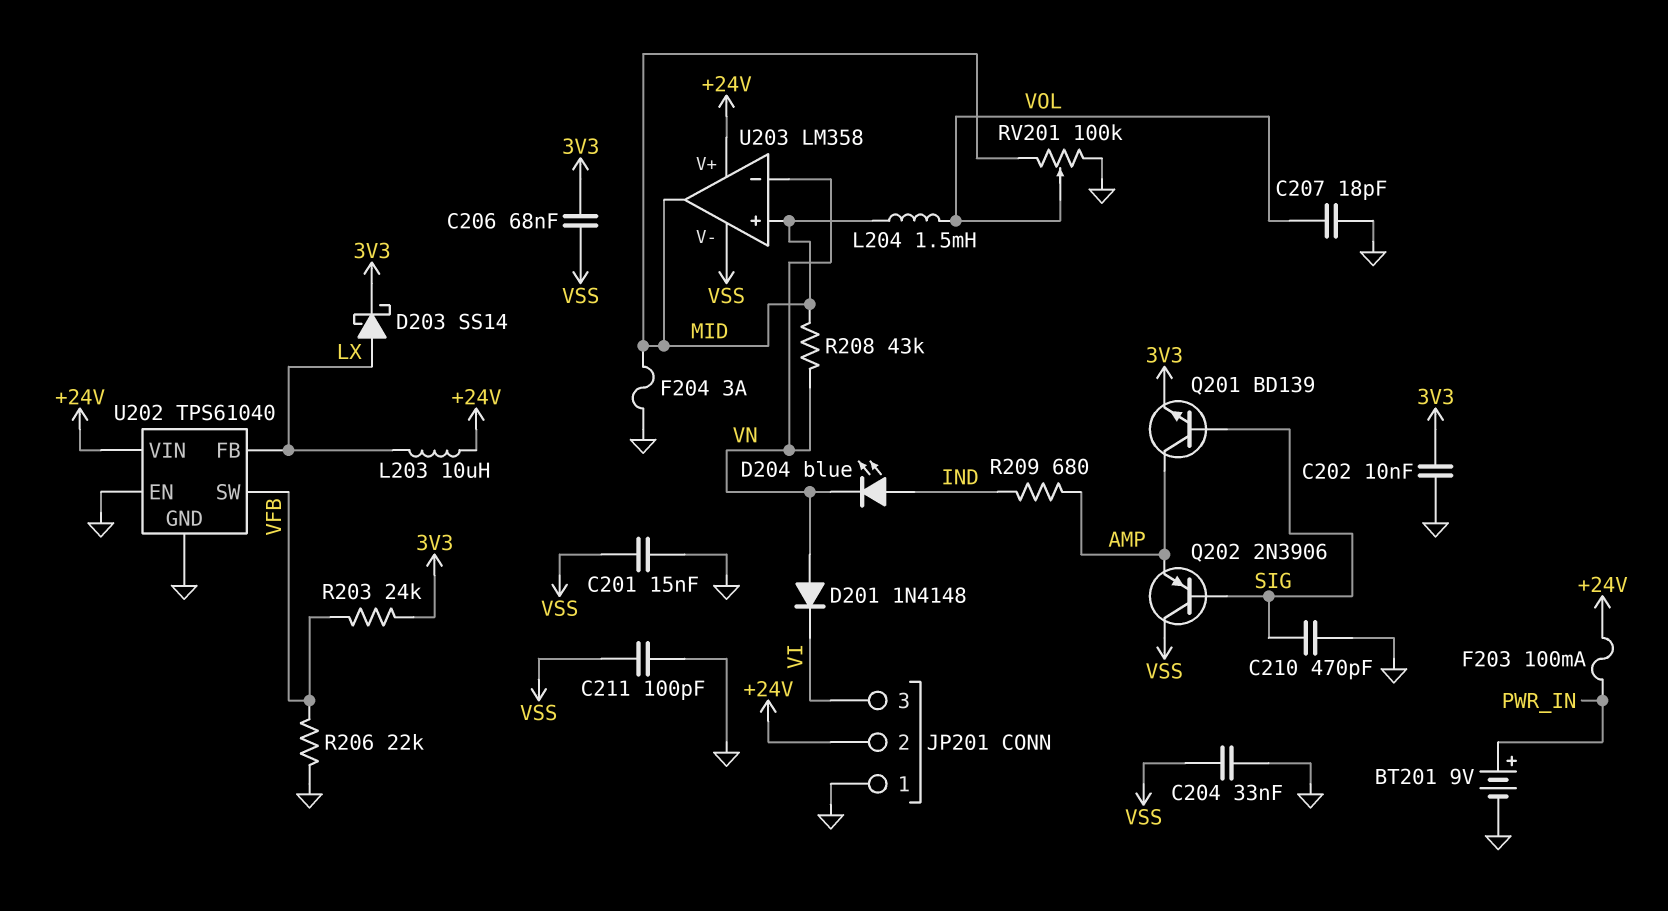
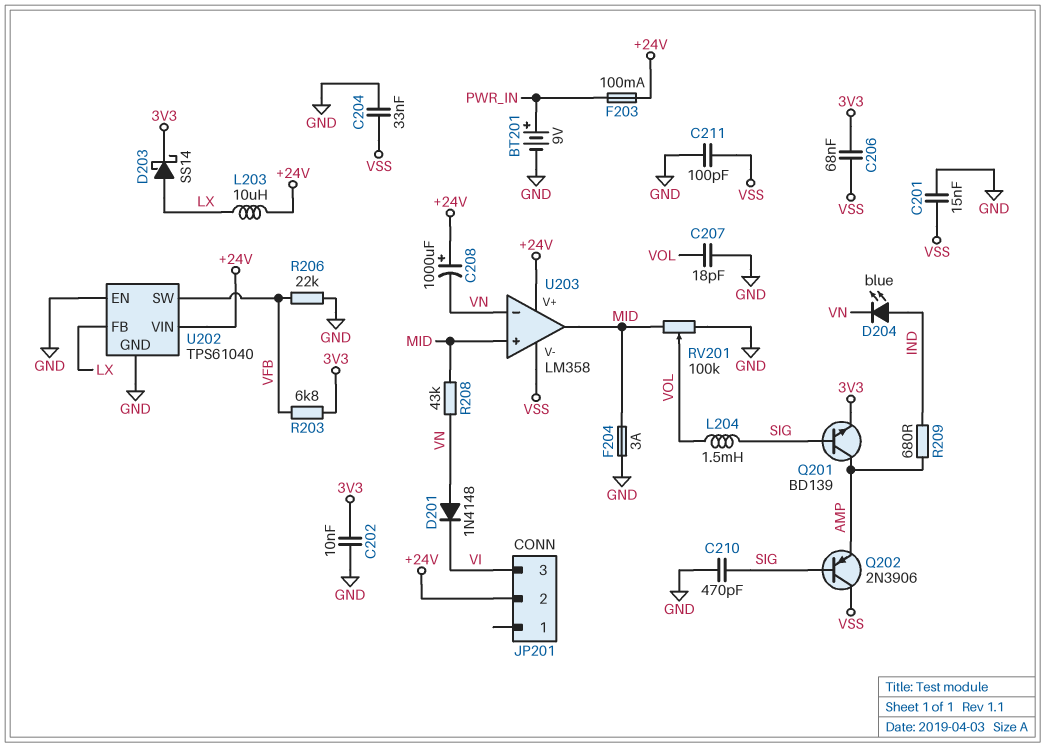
C208: none -> 1000uF (plus +24V, minus VN)
JP201 pin 1: GND -> none
L204: 1.5mH (MID, VOL) -> 1.5mH (SIG, VOL)
R203: 24k (3V3, VFB) -> 6.8k (3V3, VFB)

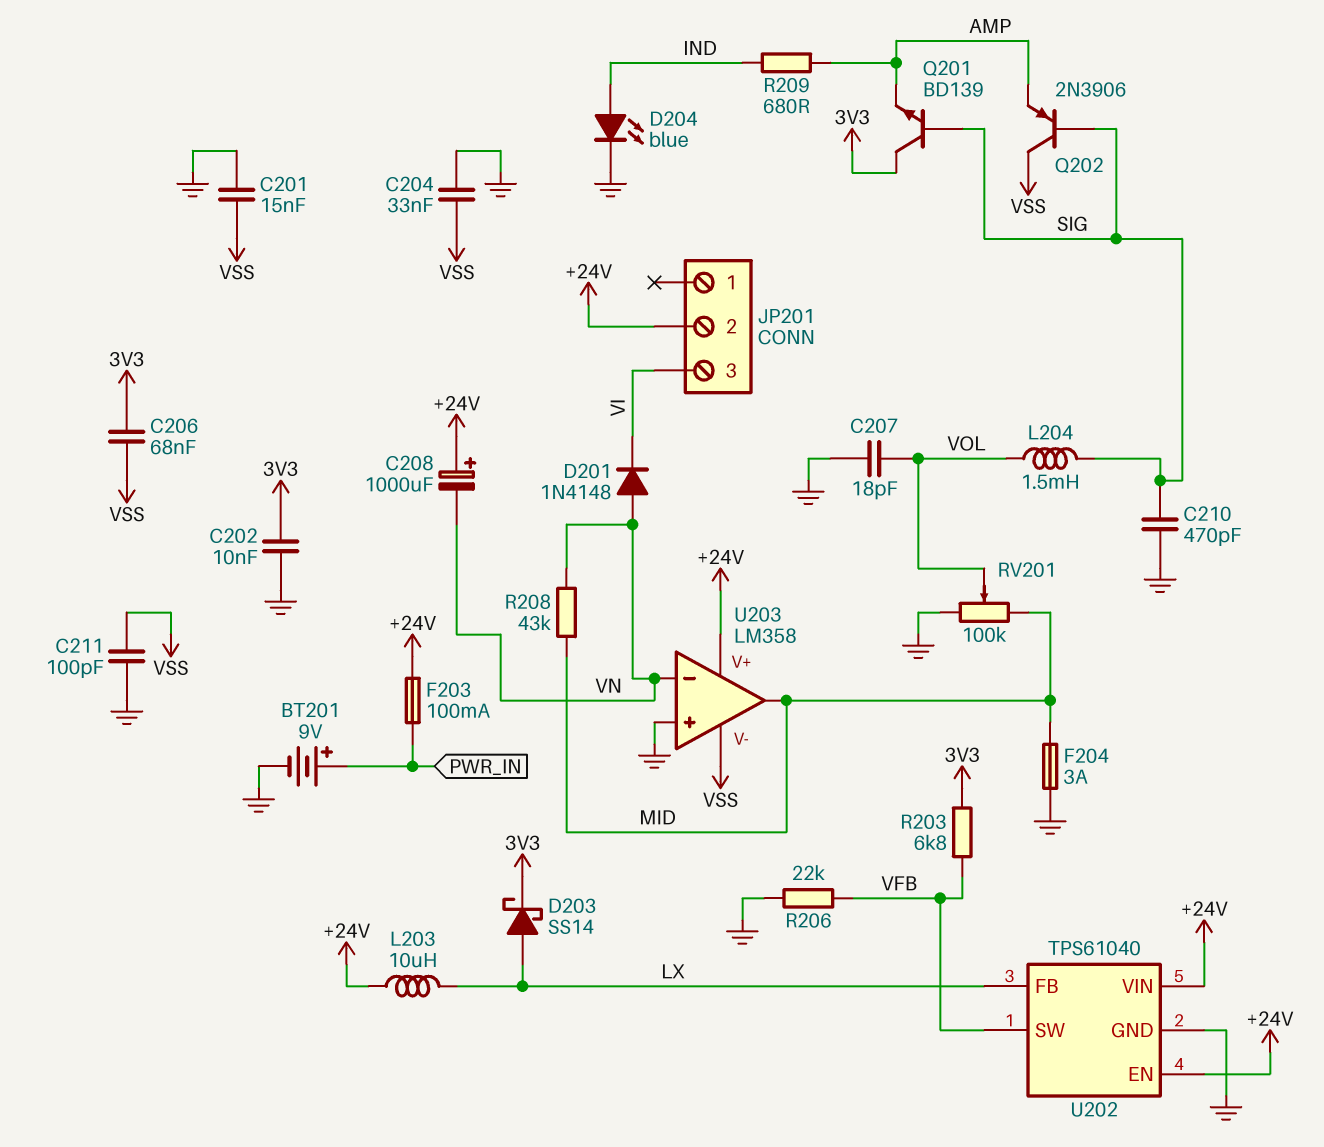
D204: LED blue (A IND, K VN) -> LED blue (A IND, K GND)
Q201: NPN BD139 (B SIG, C AMP, E 3V3) -> NPN BD139 (B SIG, C 3V3, E AMP)
U202 pin EN: GND -> +24V
U203 pin in+: MID -> GND

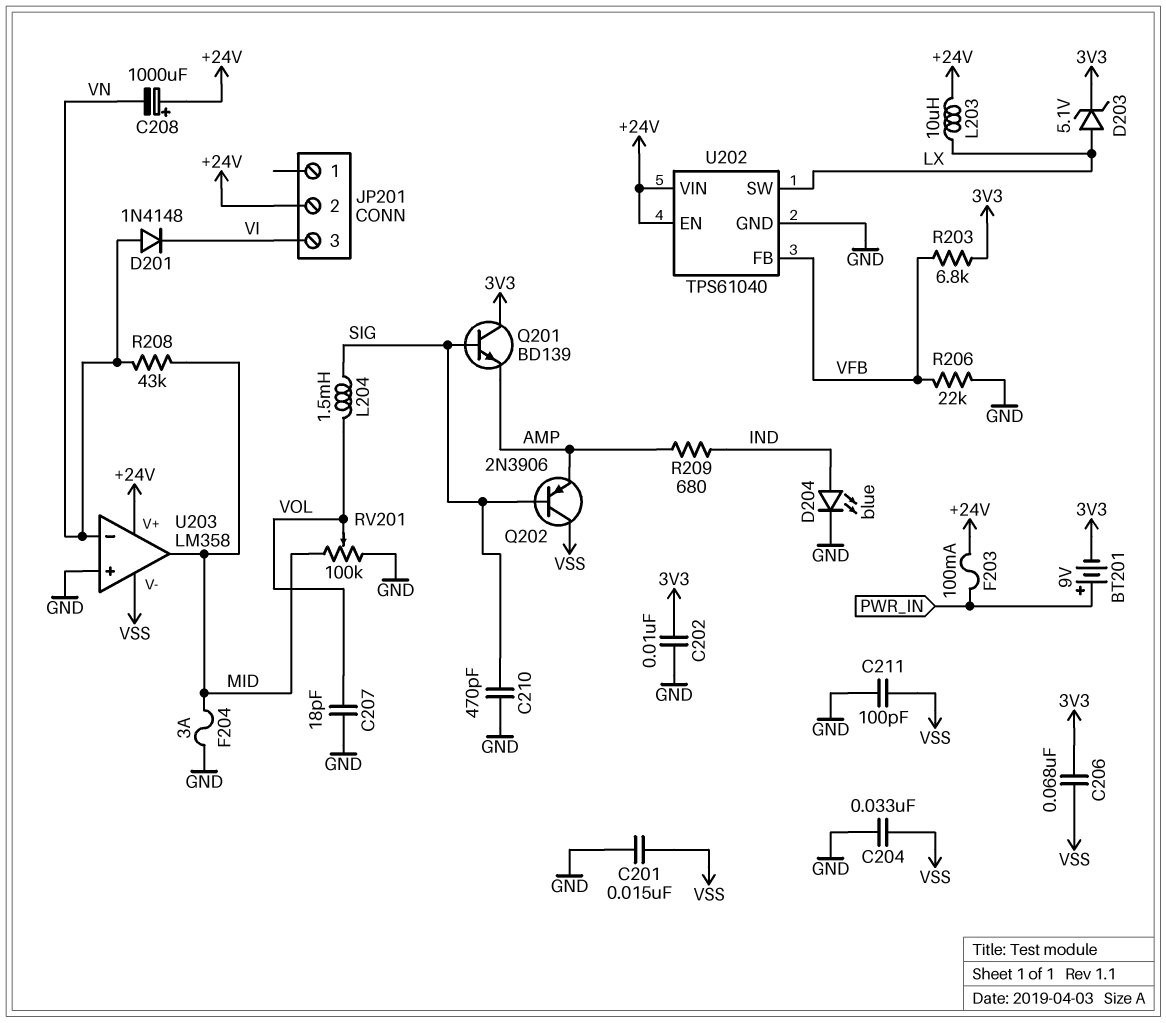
BT201: 9V (plus PWR_IN, minus GND) -> 9V (plus PWR_IN, minus 3V3)
D203: schottky SS14 (A LX, K 3V3) -> zener 5.1V (A LX, K 3V3)
U202 pin FB: LX -> VFB
U202 pin SW: VFB -> LX

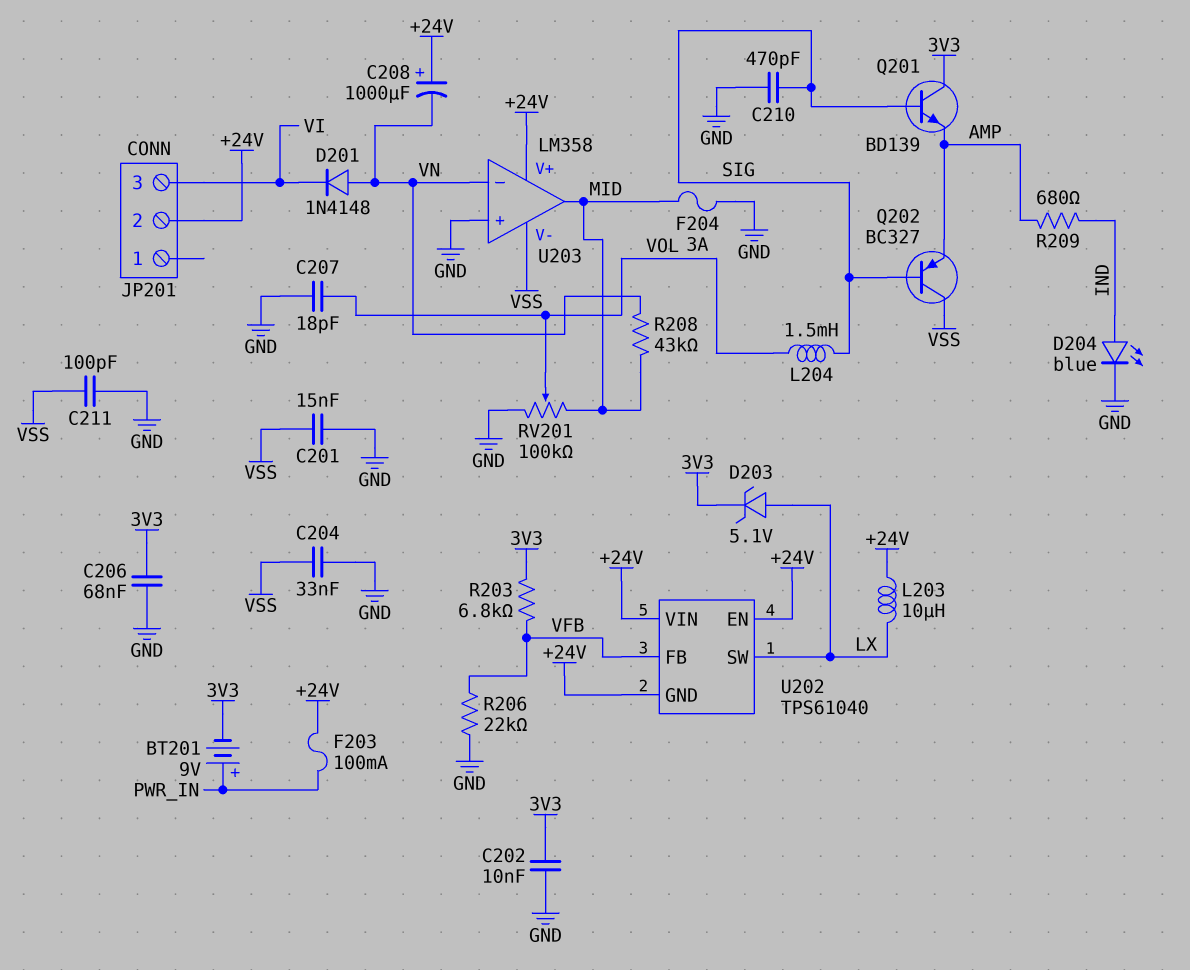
C206: 68nF (3V3, VSS) -> 68nF (3V3, GND)
Q202: PNP 2N3906 (B SIG, C VSS, E AMP) -> PNP BC327 (B SIG, C VSS, E AMP)
U202 pin GND: GND -> +24V

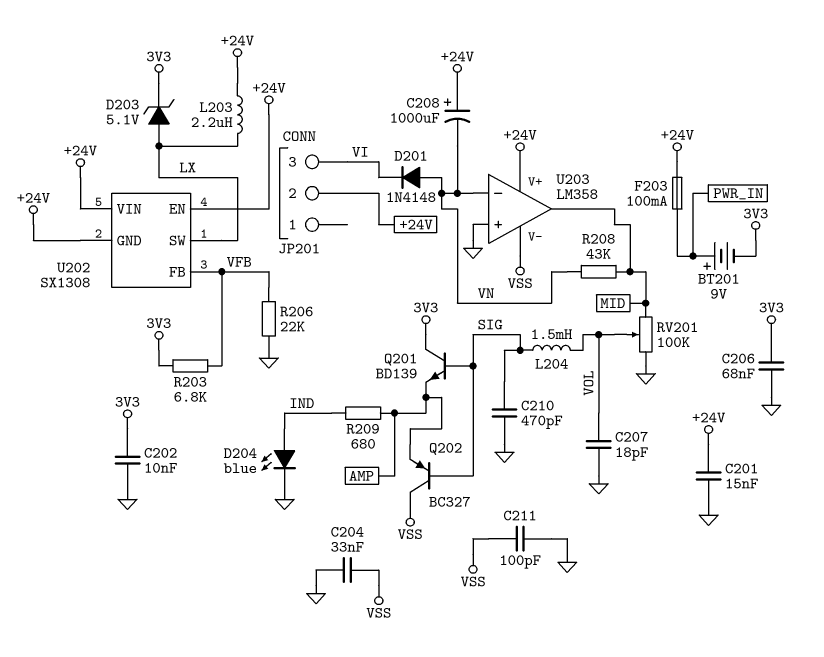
C201: 15nF (GND, VSS) -> 15nF (+24V, GND)
F204: 3A (GND, MID) -> none
L203: 10uH (+24V, LX) -> 2.2uH (+24V, LX)
U202: TPS61040 -> SX1308

